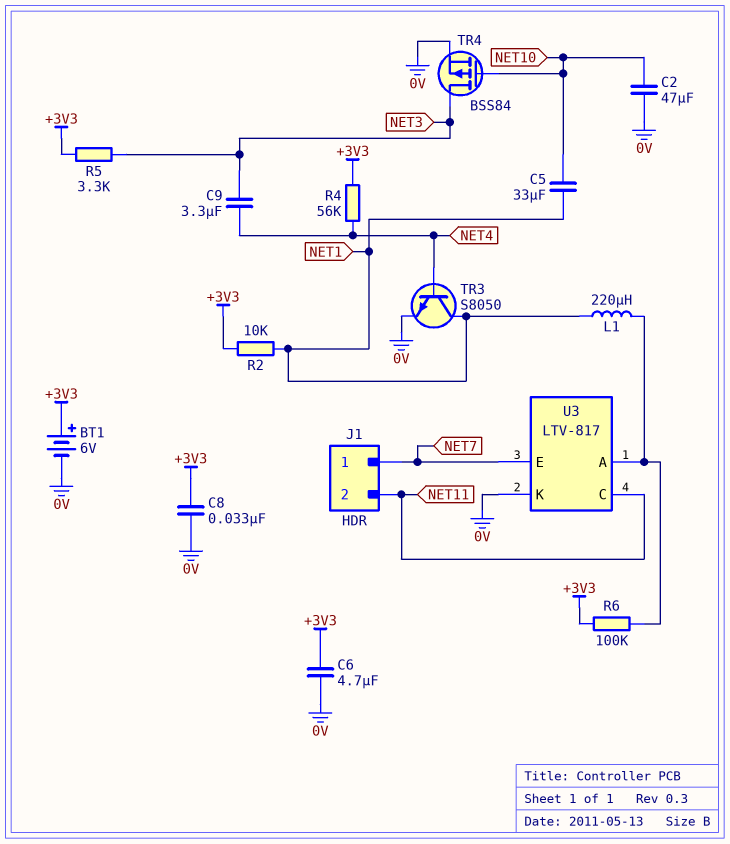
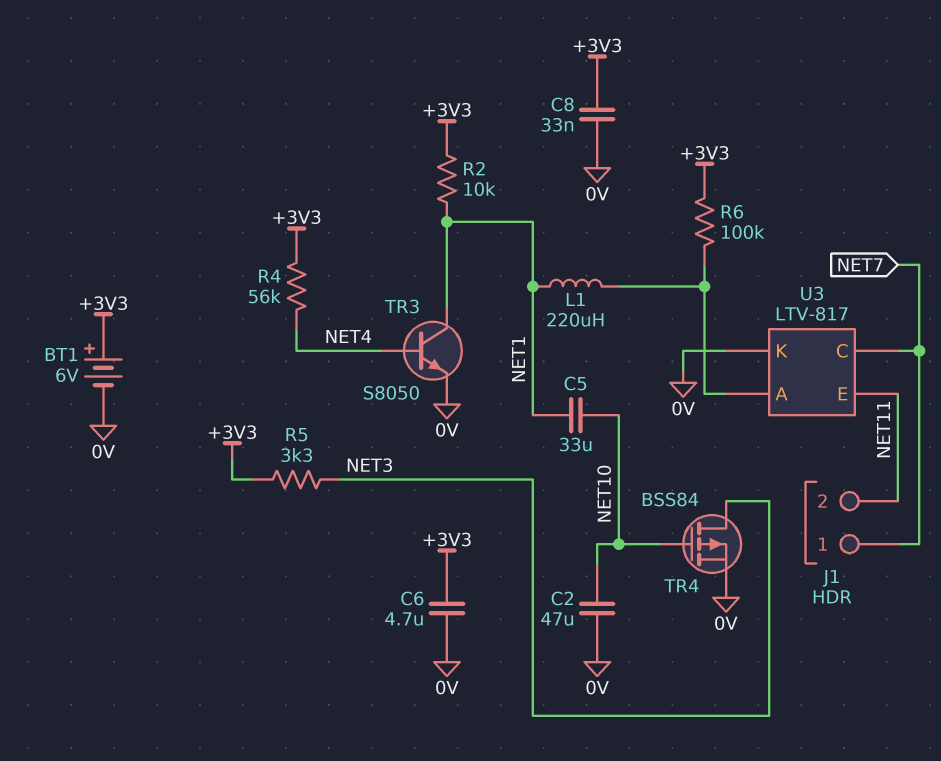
C9: 3.3uF (NET3, NET4) -> none
U3 pin C: NET11 -> NET7
U3 pin E: NET7 -> NET11

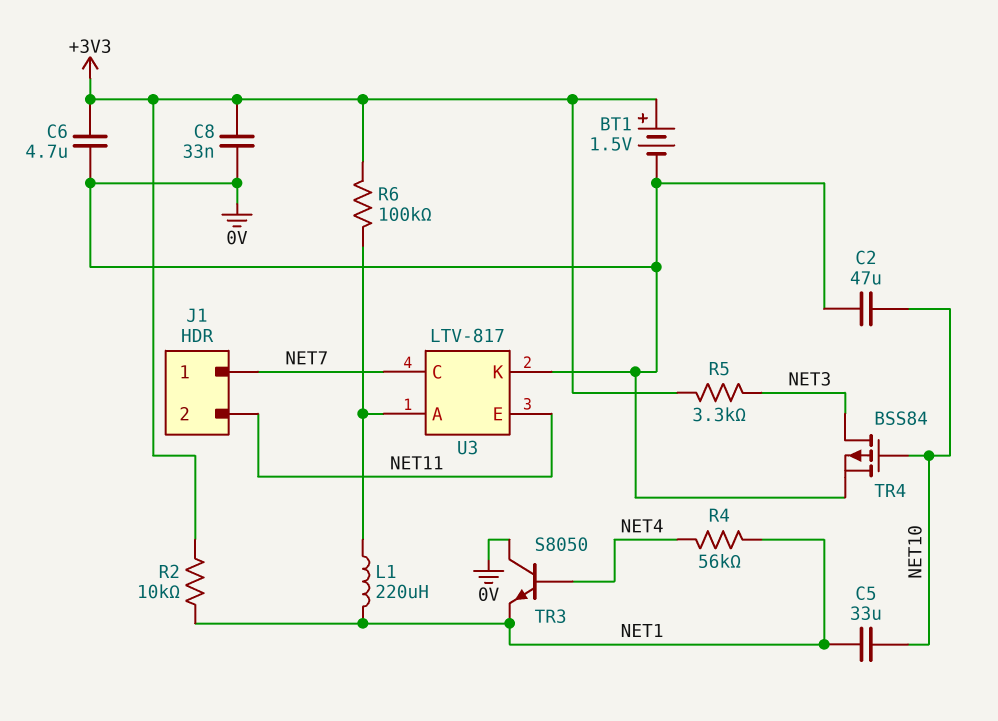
BT1: 6V (plus +3V3, minus 0V) -> 1.5V (plus +3V3, minus 0V)
R4: 56k (+3V3, NET4) -> 56k (NET1, NET4)
TR3: NPN S8050 (B NET4, C NET1, E 0V) -> NPN S8050 (B NET4, C 0V, E NET1)

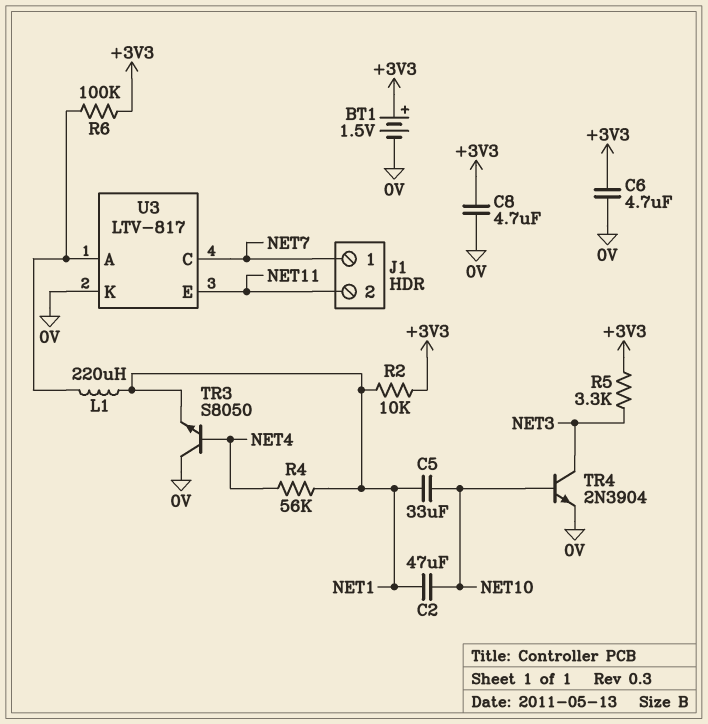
C2: 47uF (0V, NET10) -> 47uF (NET1, NET10)
C8: 33nF (+3V3, 0V) -> 4.7uF (+3V3, 0V)
TR4: PMOS BSS84 (G NET10, D NET3, S 0V) -> NPN 2N3904 (B NET10, C NET3, E 0V)

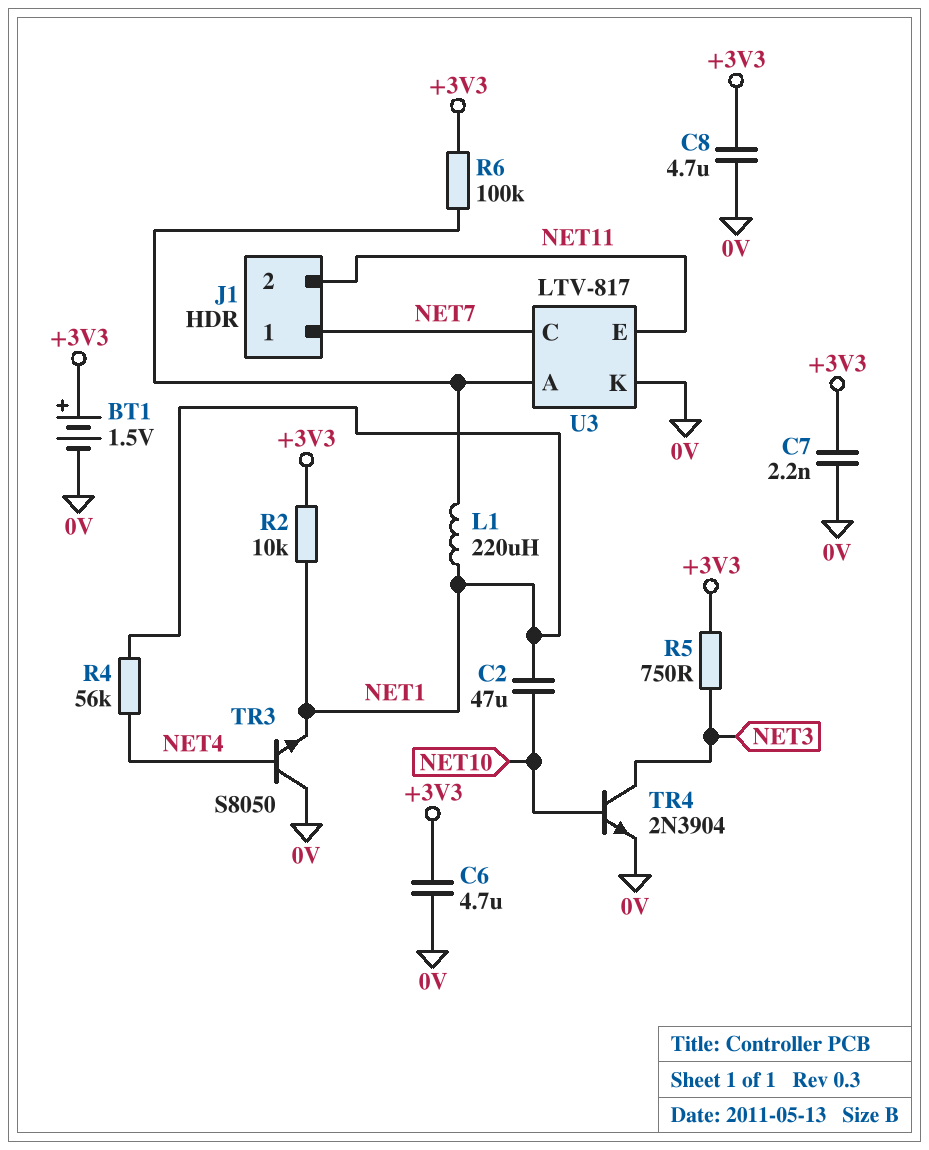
C5: 33uF (NET1, NET10) -> none
C7: none -> 2.2nF (+3V3, 0V)
R5: 3.3k (+3V3, NET3) -> 750 (+3V3, NET3)

